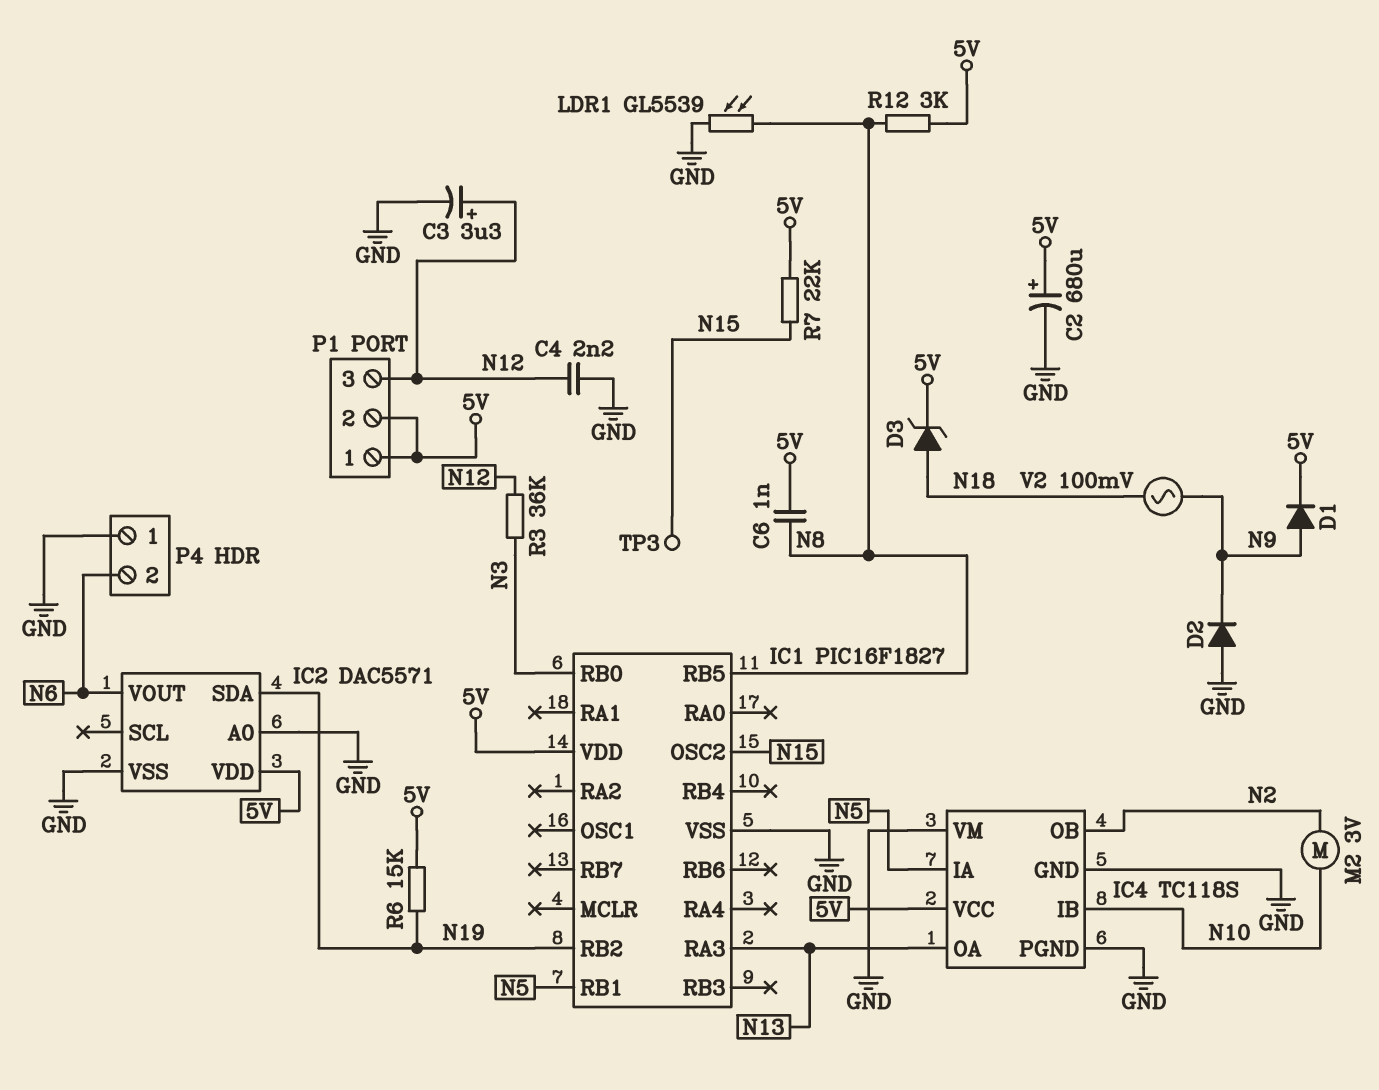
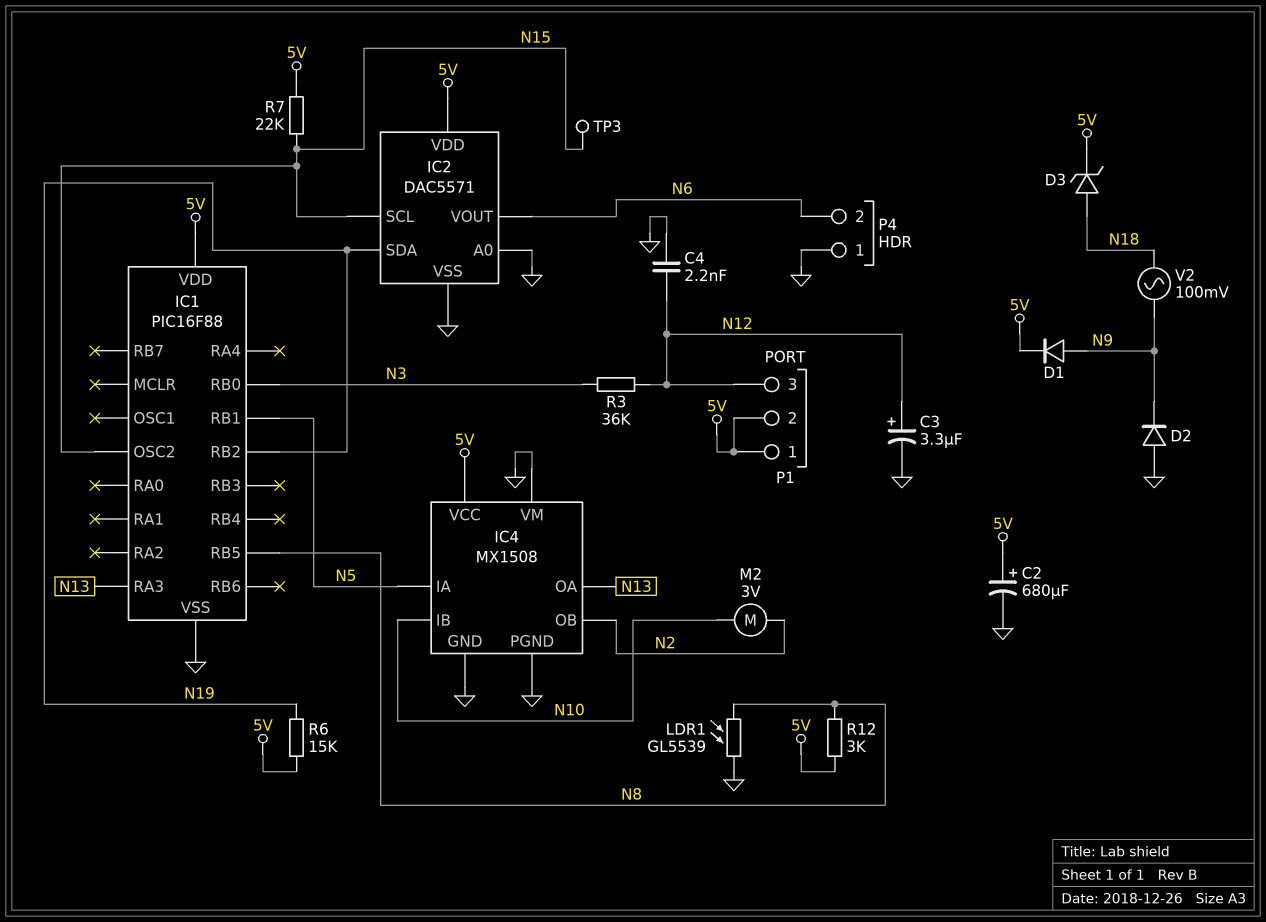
C6: 1nF (5V, N8) -> none
IC1: PIC16F1827 -> PIC16F88
IC2 pin SCL: none -> N15
IC4: TC118S -> MX1508

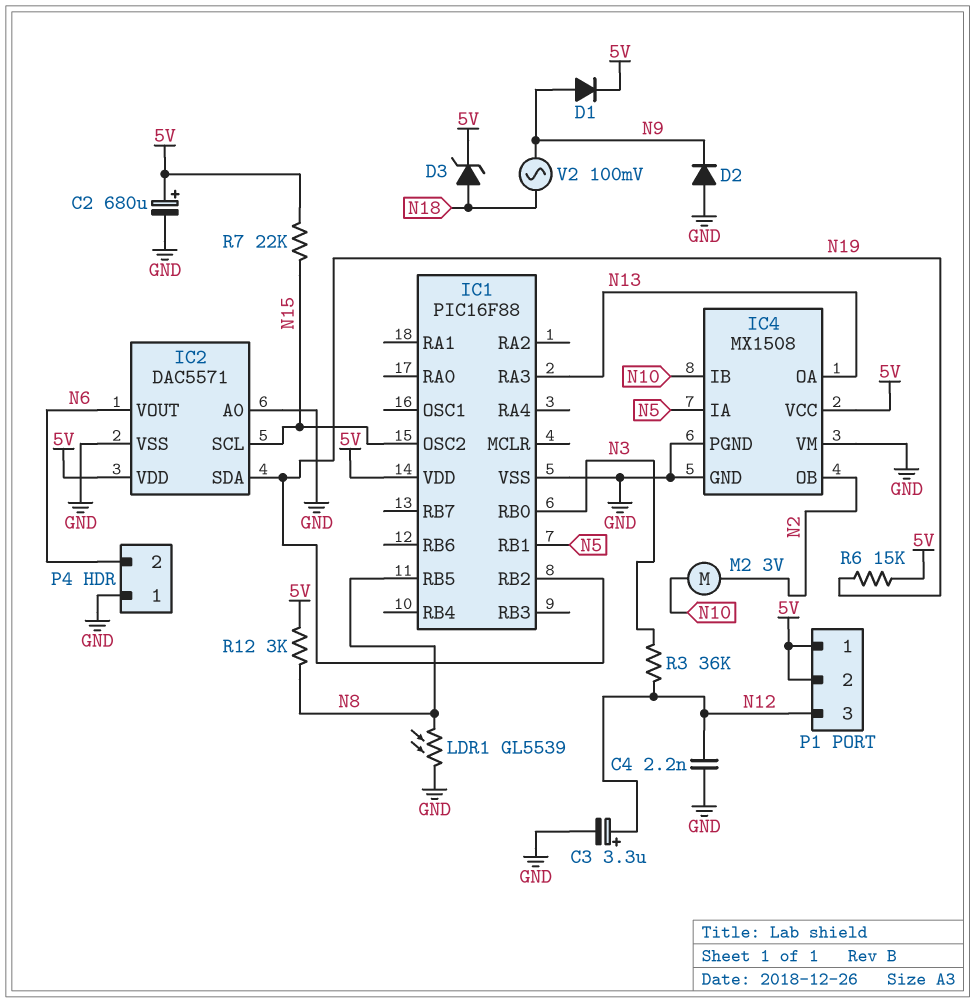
TP3: test point (N15) -> none

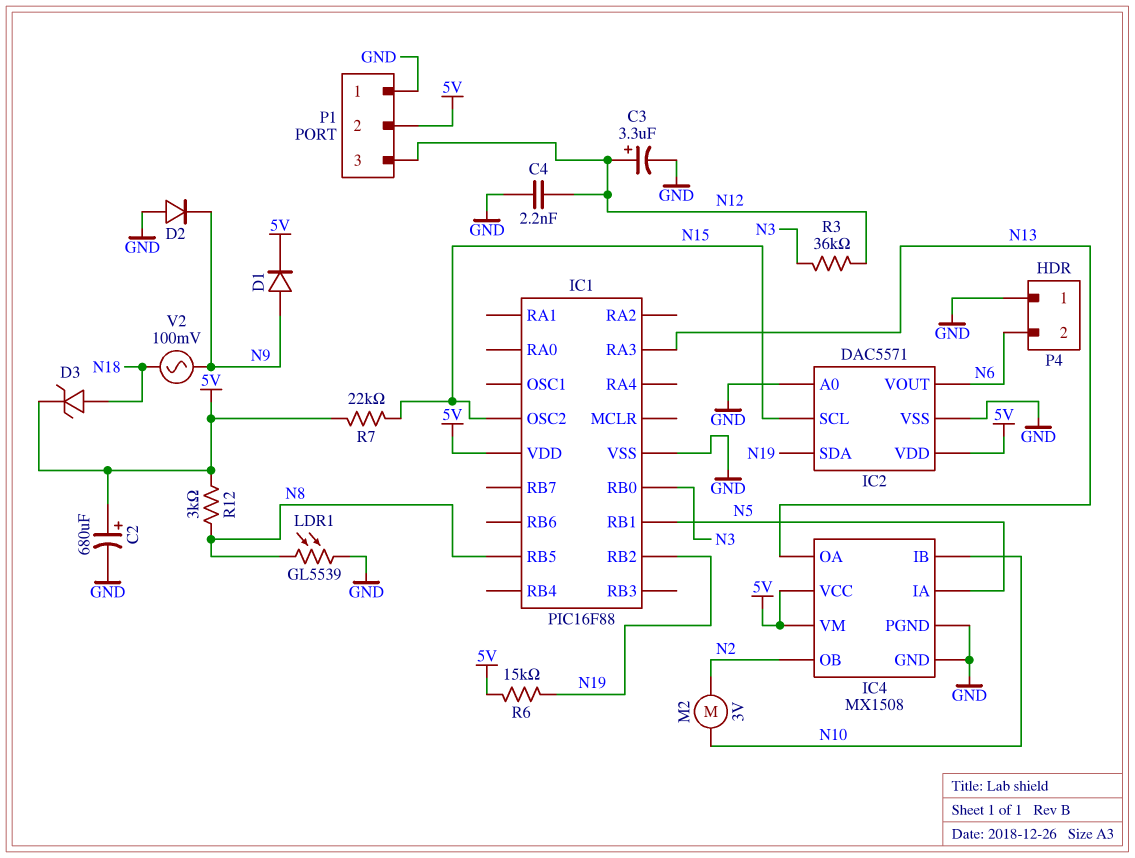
IC4 pin VM: GND -> 5V
P1 pin 1: 5V -> GND

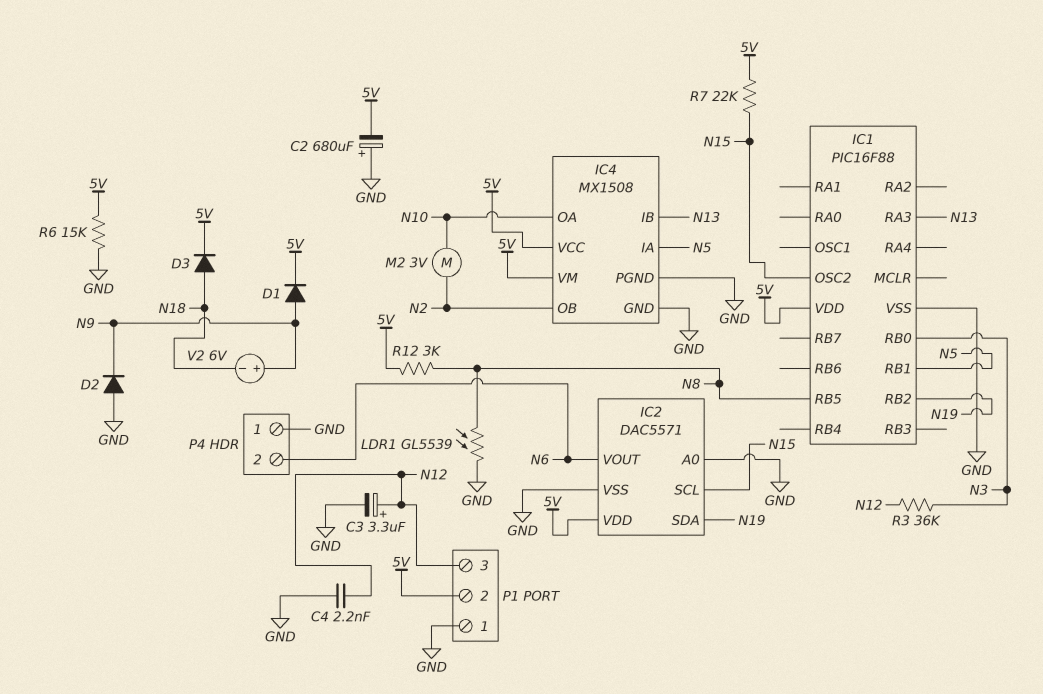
C2: 680uF (plus 5V, minus GND) -> 680uF (plus GND, minus 5V)
D3: zener (A N18, K 5V) -> diode (A N18, K 5V)
IC4 pin IB: N10 -> N13
IC4 pin OA: N13 -> N10
R6: 15k (5V, N19) -> 15k (5V, GND)
V2: AC 100mV (N9, N18) -> 6V (plus N9, minus N18)

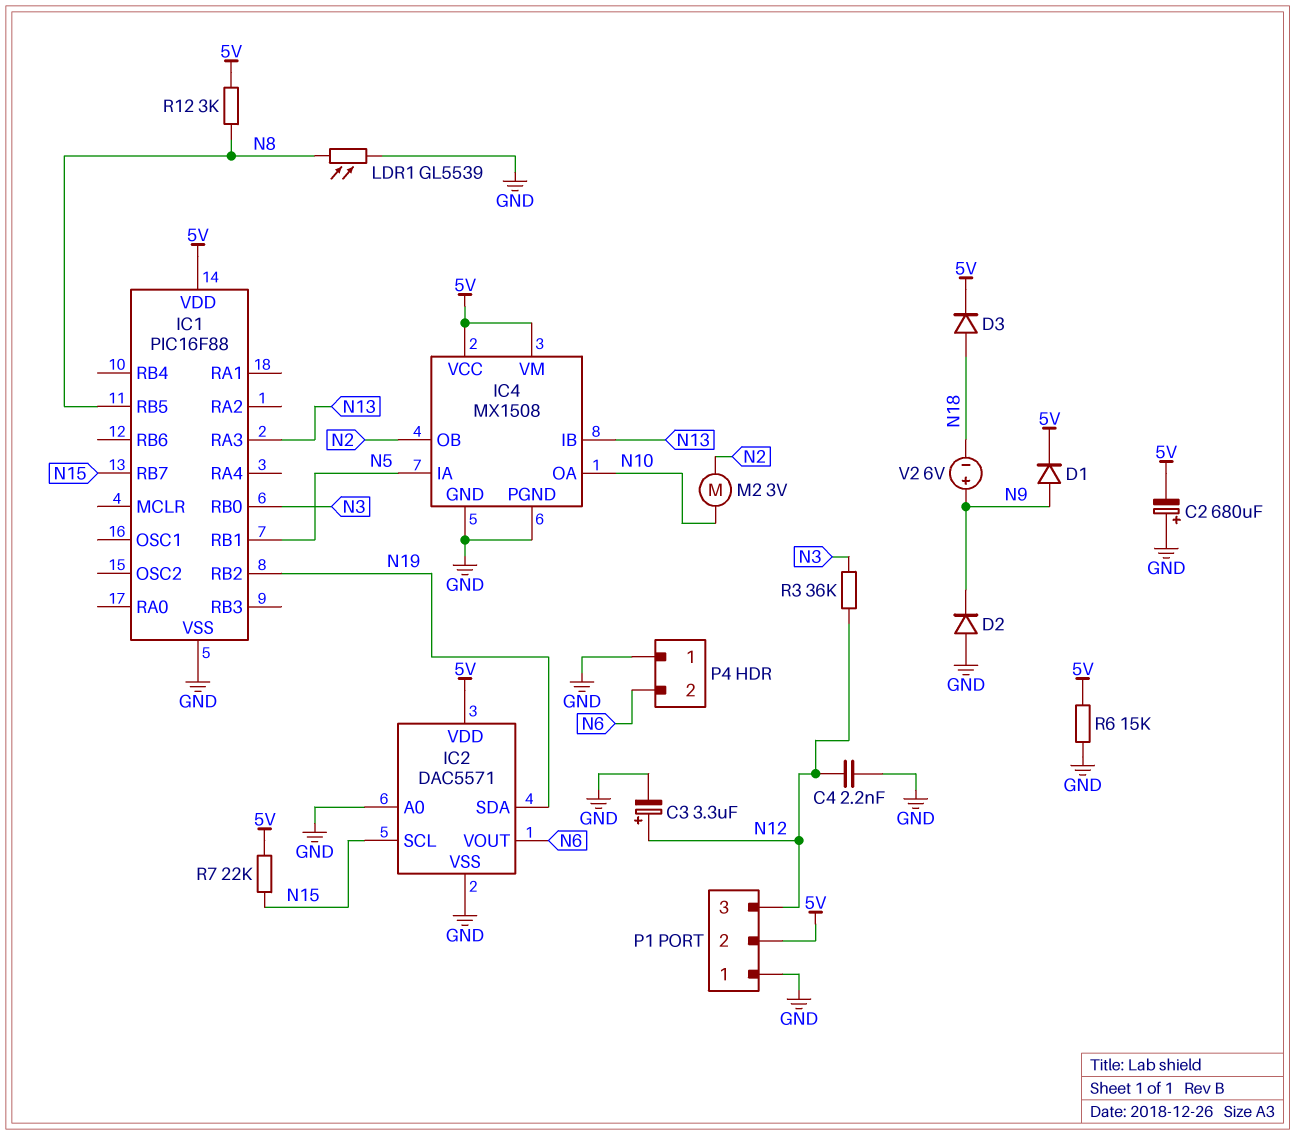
IC1 pin OSC2: N15 -> none
IC1 pin RB7: none -> N15

